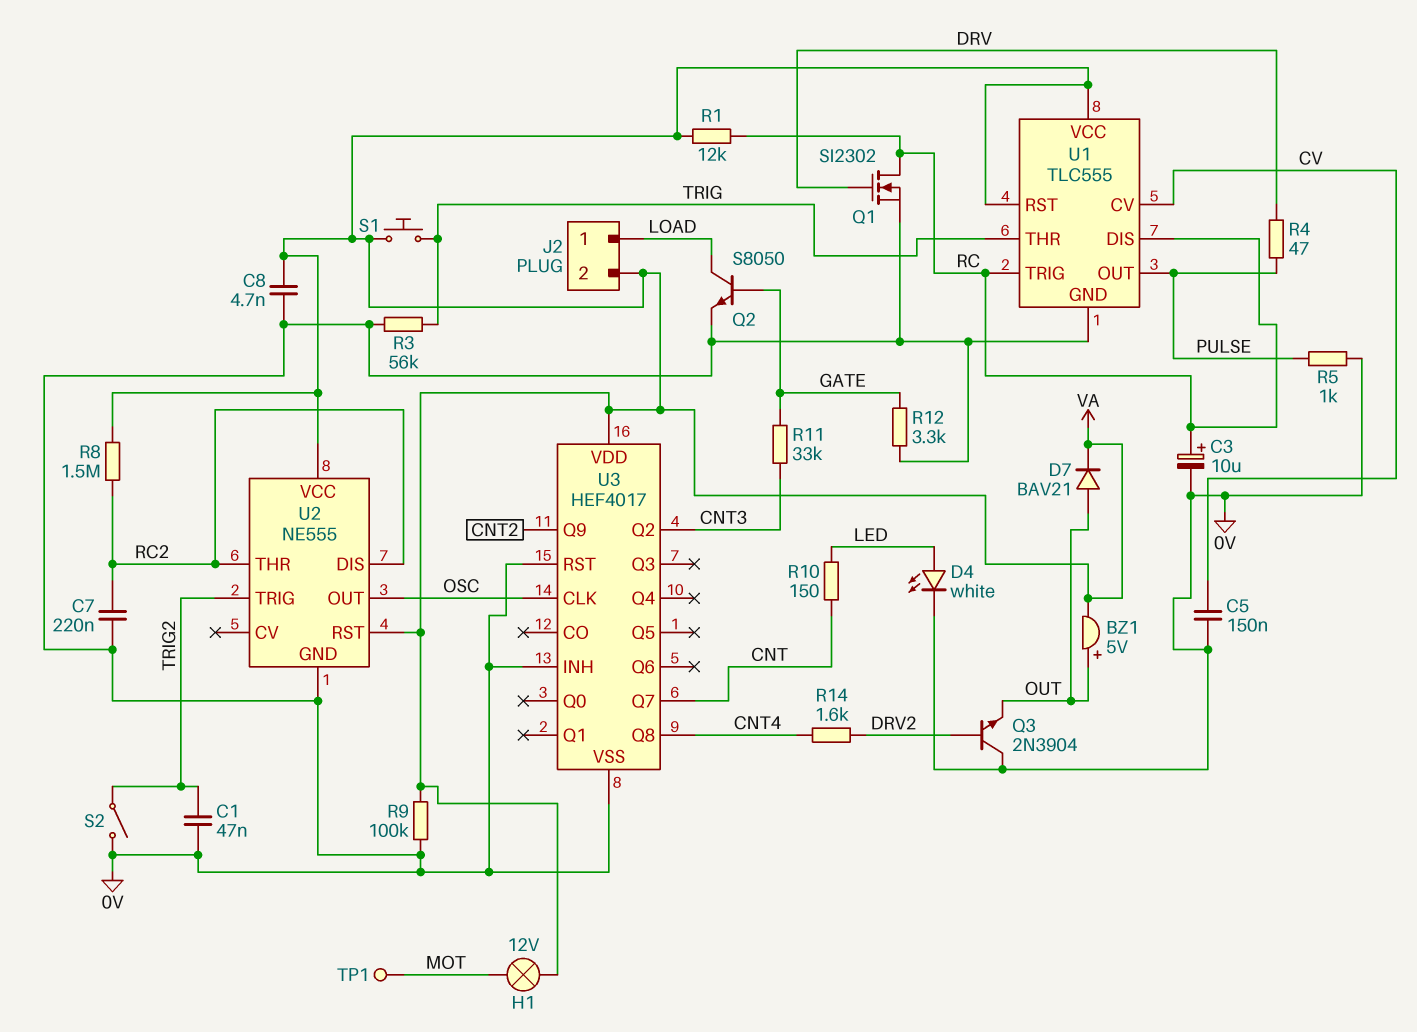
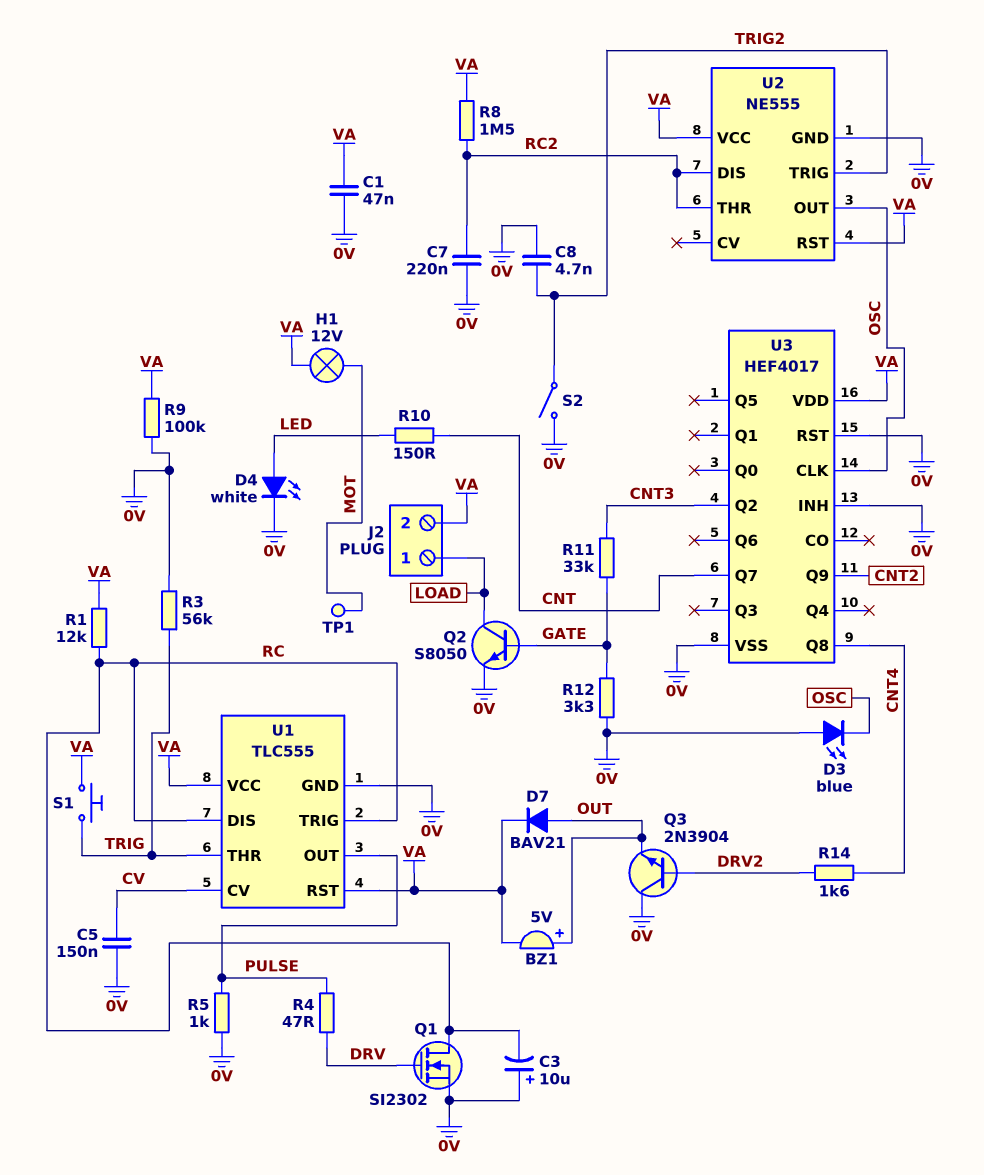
C1: 47nF (0V, TRIG2) -> 47nF (0V, VA)
C3: 10uF (plus RC, minus 0V) -> 10uF (plus 0V, minus RC)
C8: 4.7nF (0V, VA) -> 4.7nF (0V, TRIG2)
D3: none -> LED blue (A 0V, K OSC)

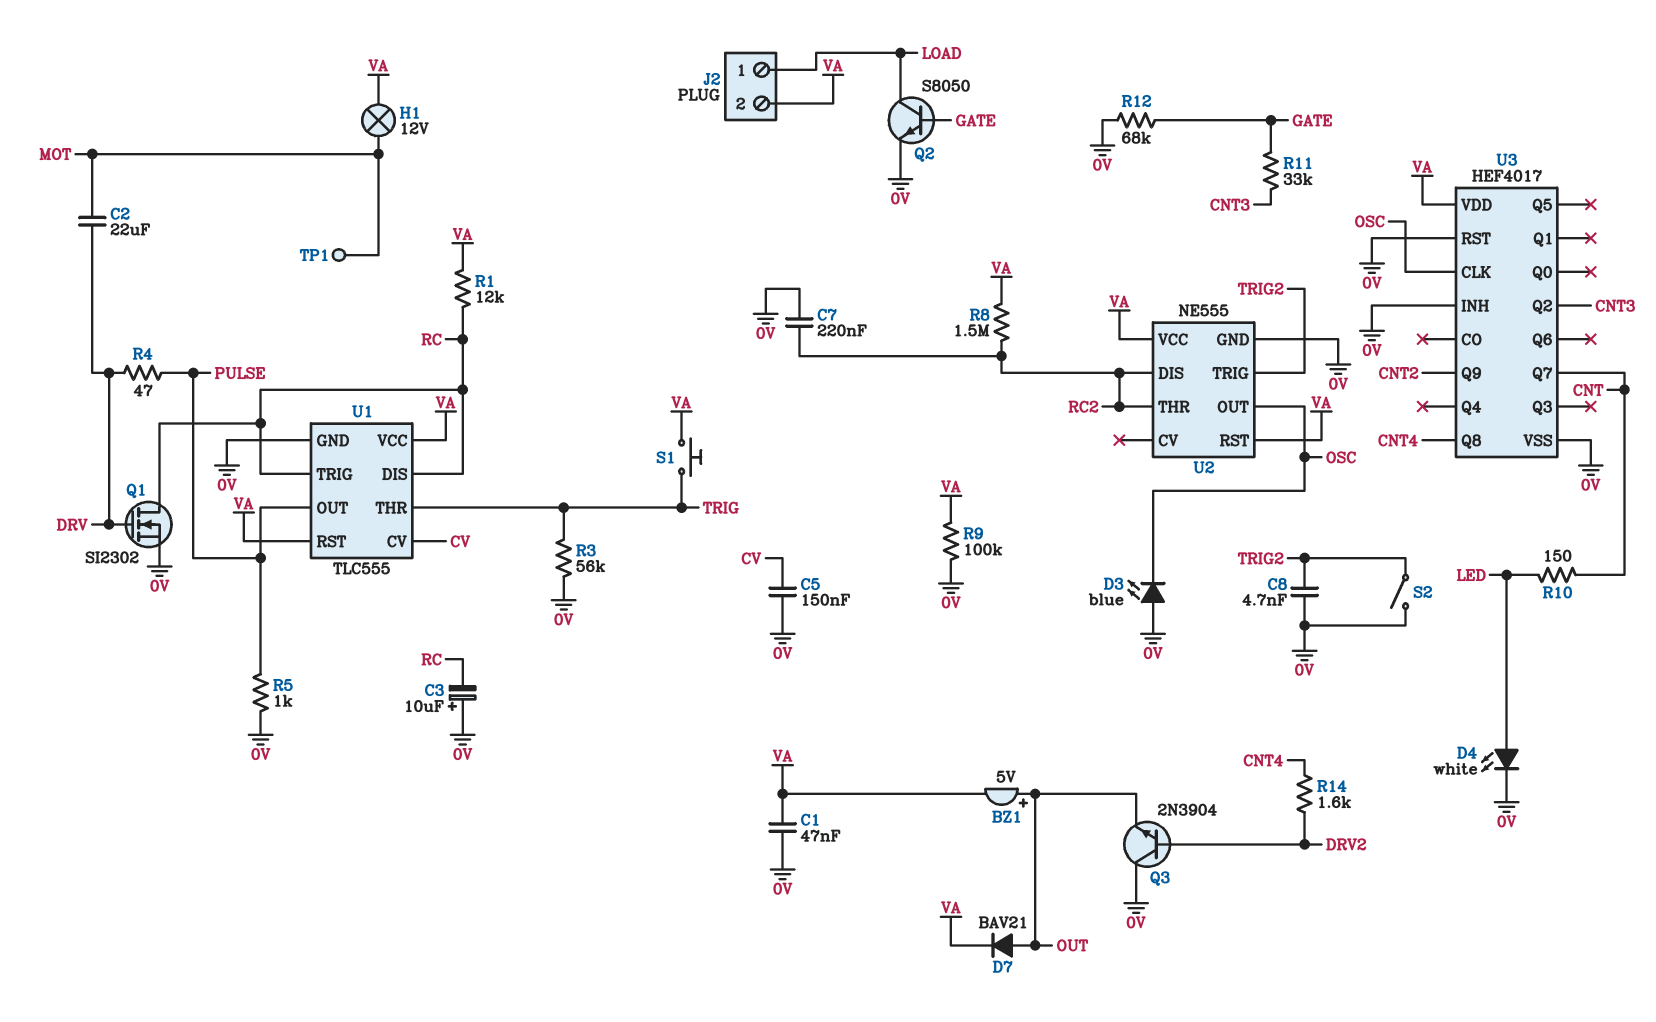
C2: none -> 22uF (DRV, MOT)
R12: 3.3k (0V, GATE) -> 68k (0V, GATE)

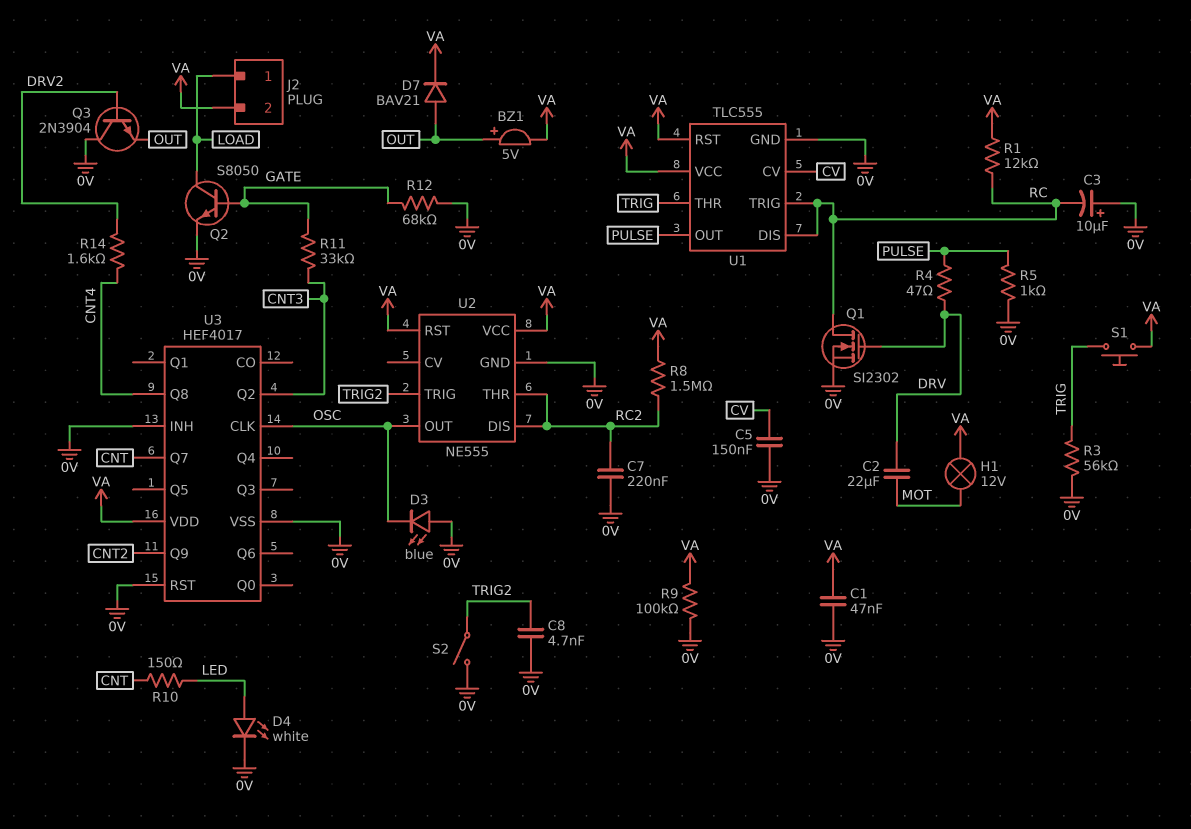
TP1: test point (MOT) -> none

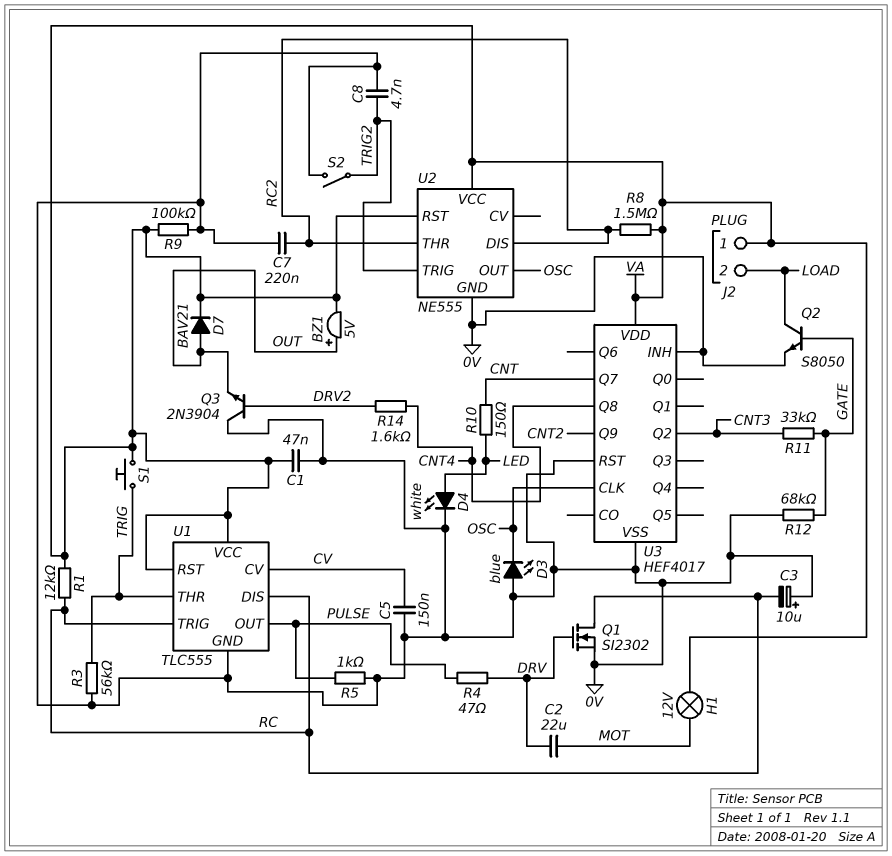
J2 pin 1: LOAD -> VA
J2 pin 2: VA -> LOAD

